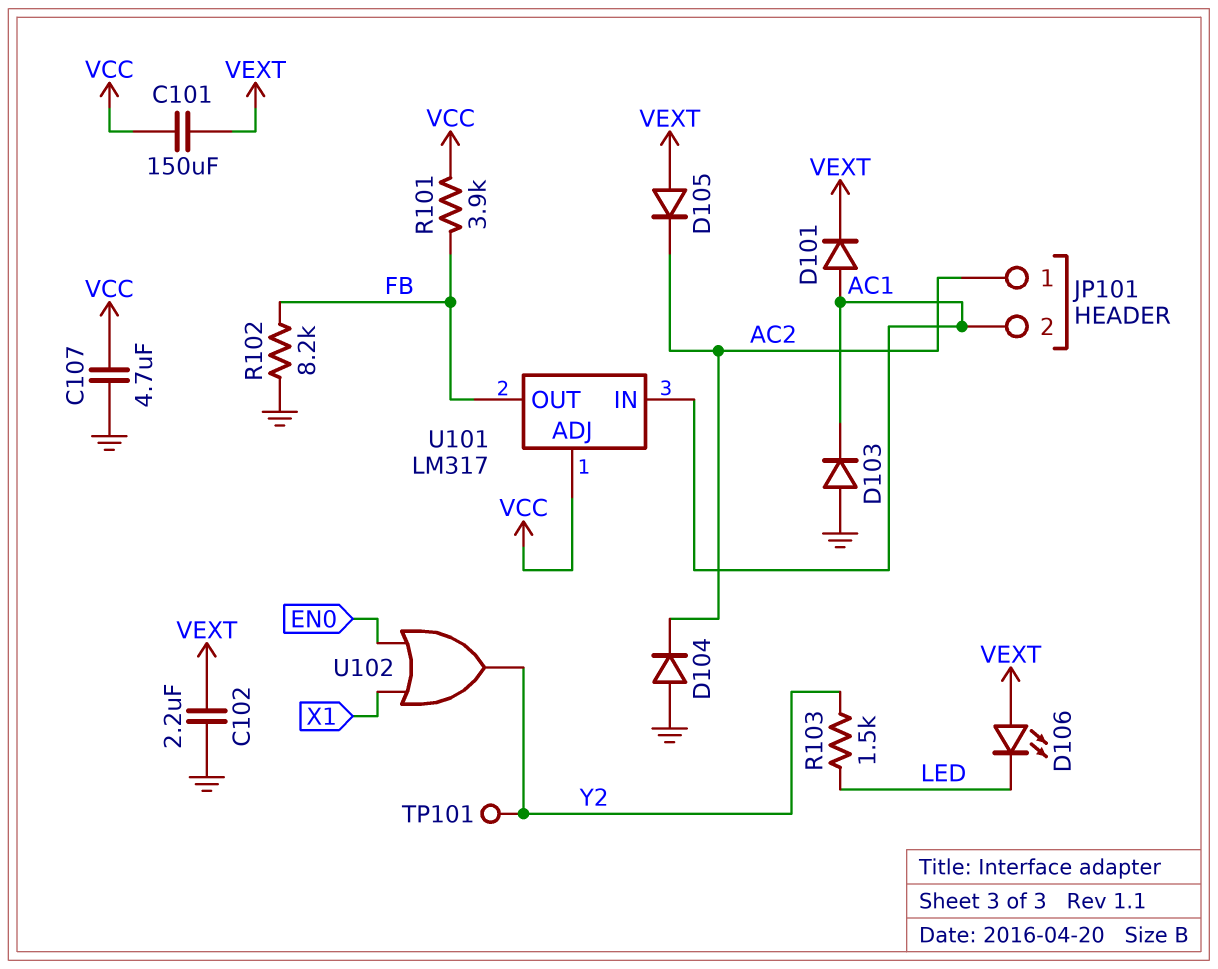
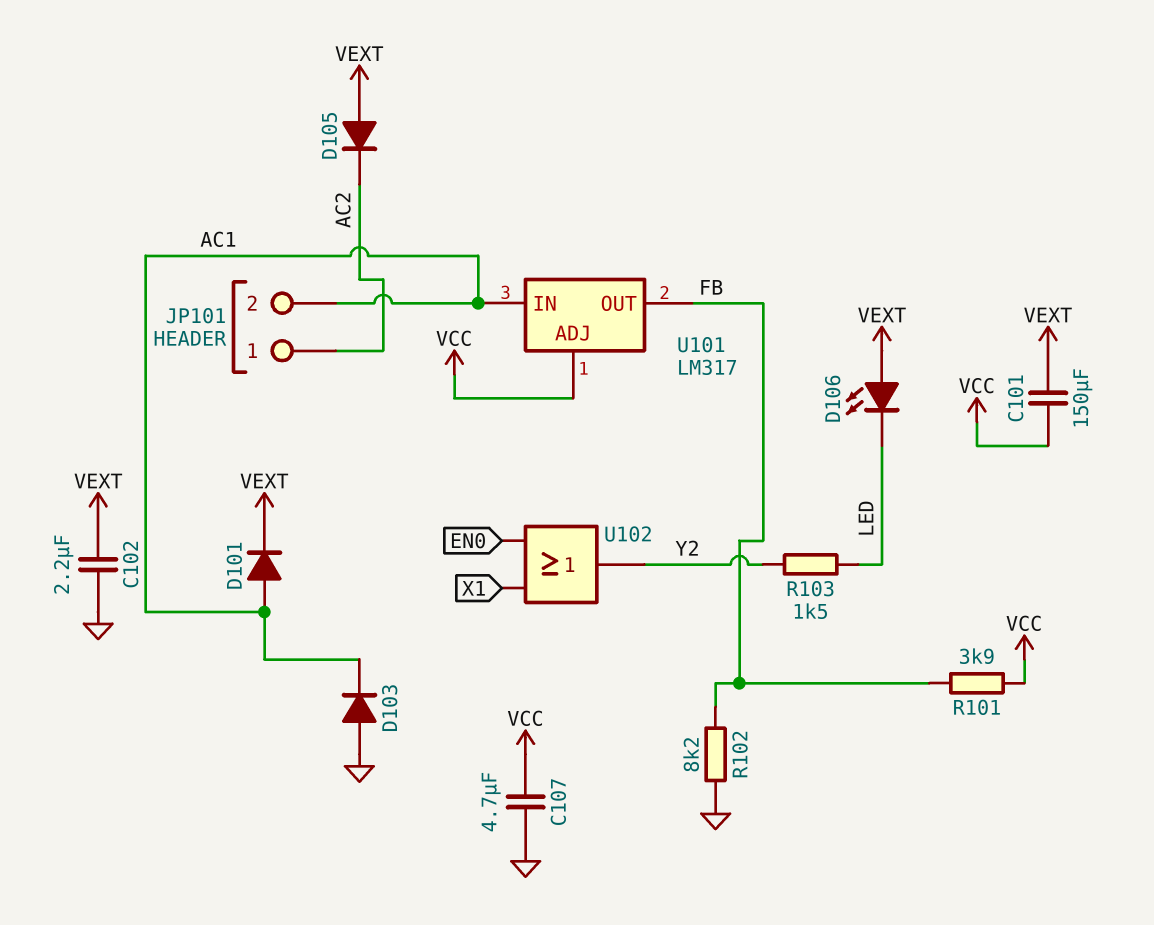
D104: diode (A GND, K AC2) -> none
TP101: test point (Y2) -> none

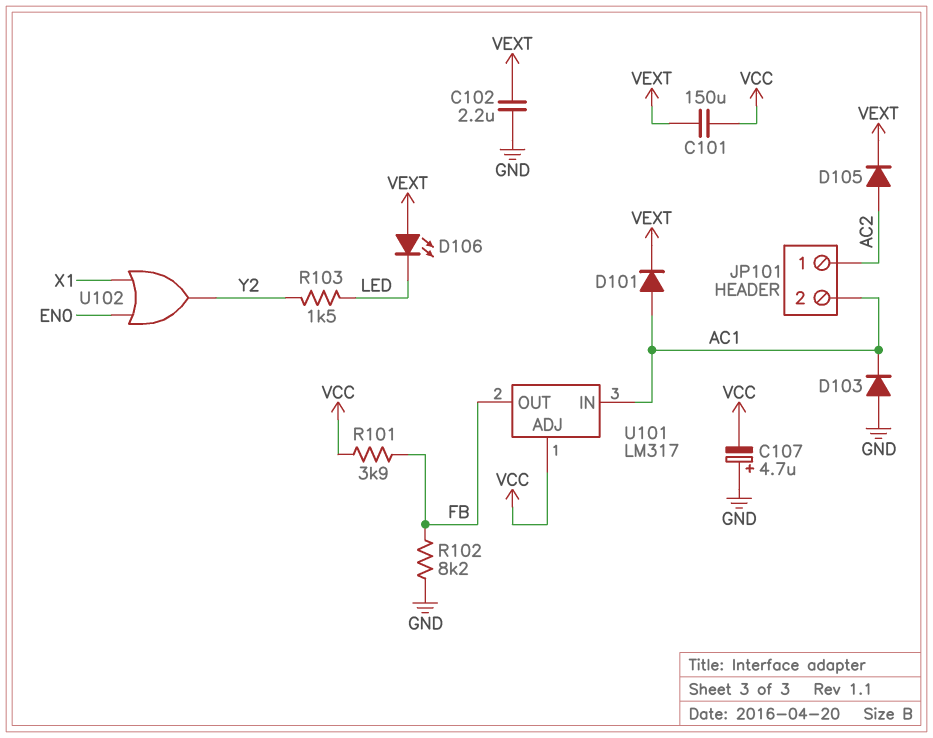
C107: 4.7uF (GND, VCC) -> 4.7uF (plus GND, minus VCC)
D105: diode (A VEXT, K AC2) -> diode (A AC2, K VEXT)

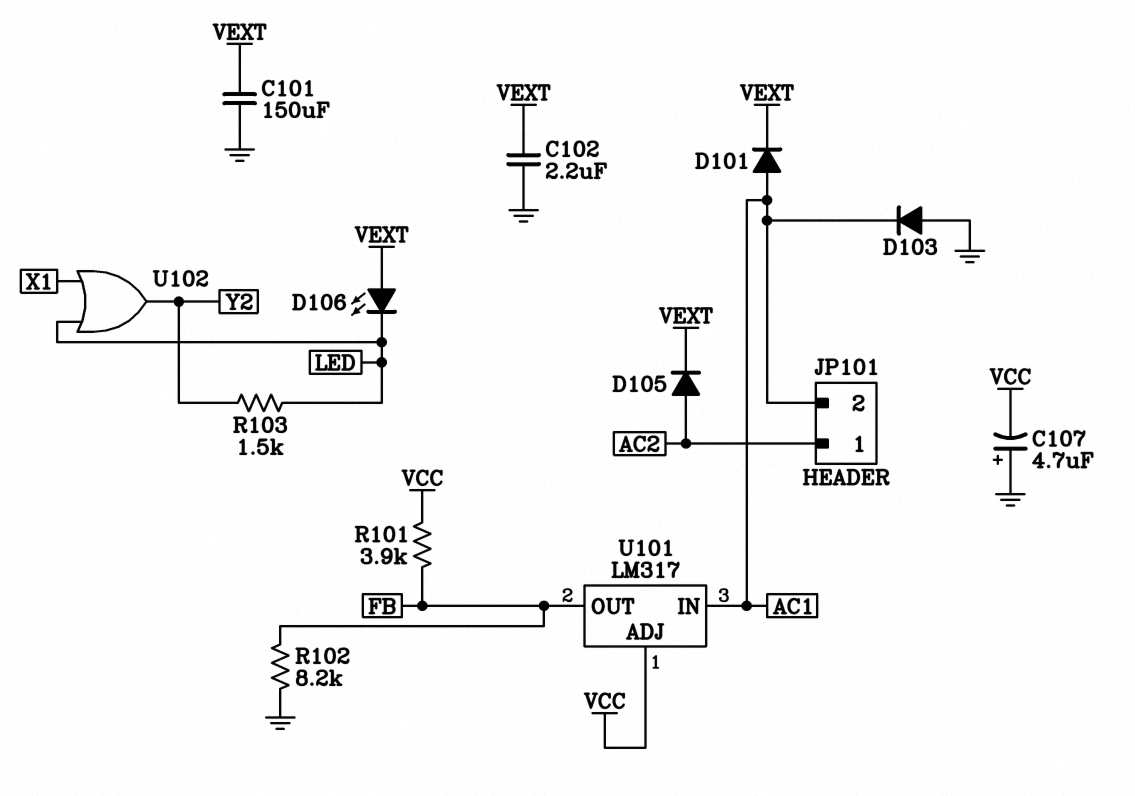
C101: 150uF (VCC, VEXT) -> 150uF (GND, VEXT)
U102: OR (in EN0, in X1, out Y2) -> OR (in LED, in X1, out Y2)

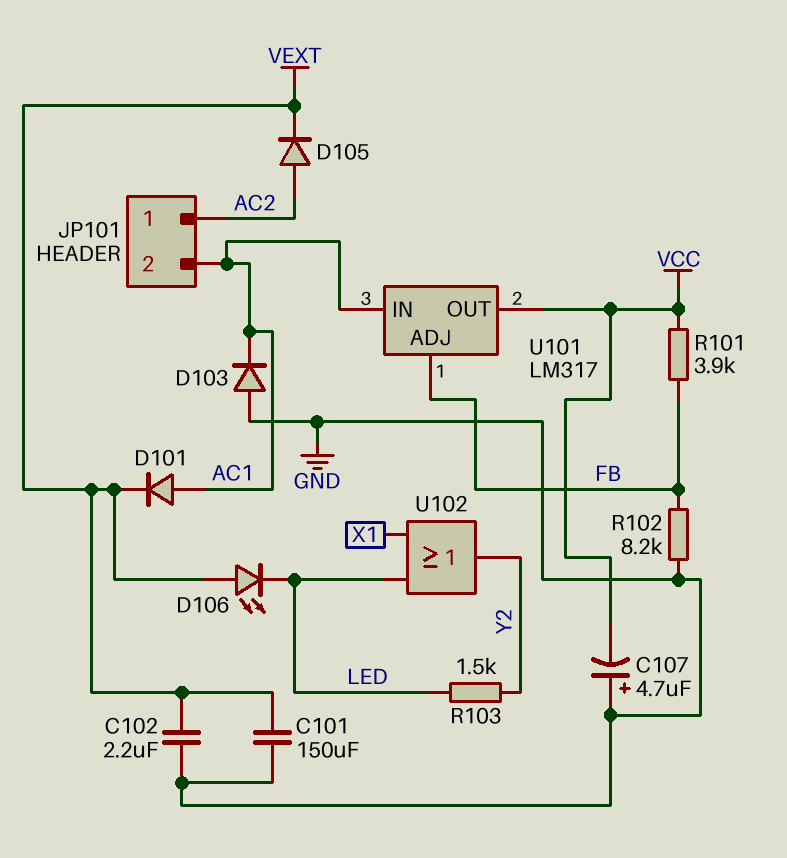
U101 pin ADJ: VCC -> FB
U101 pin OUT: FB -> VCC

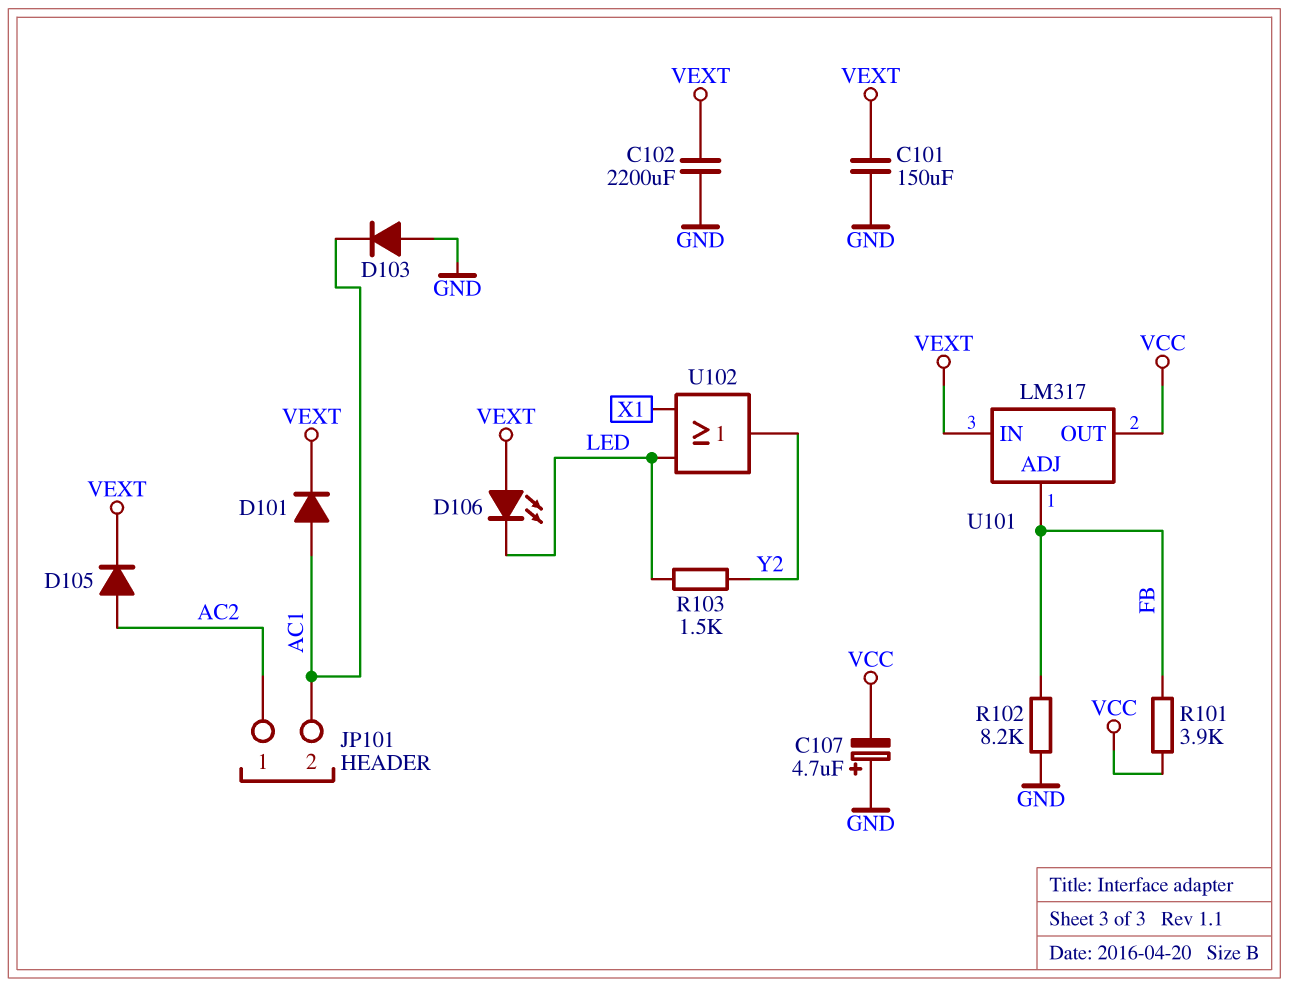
C102: 2.2uF (GND, VEXT) -> 2200uF (GND, VEXT)
U101 pin IN: AC1 -> VEXT

